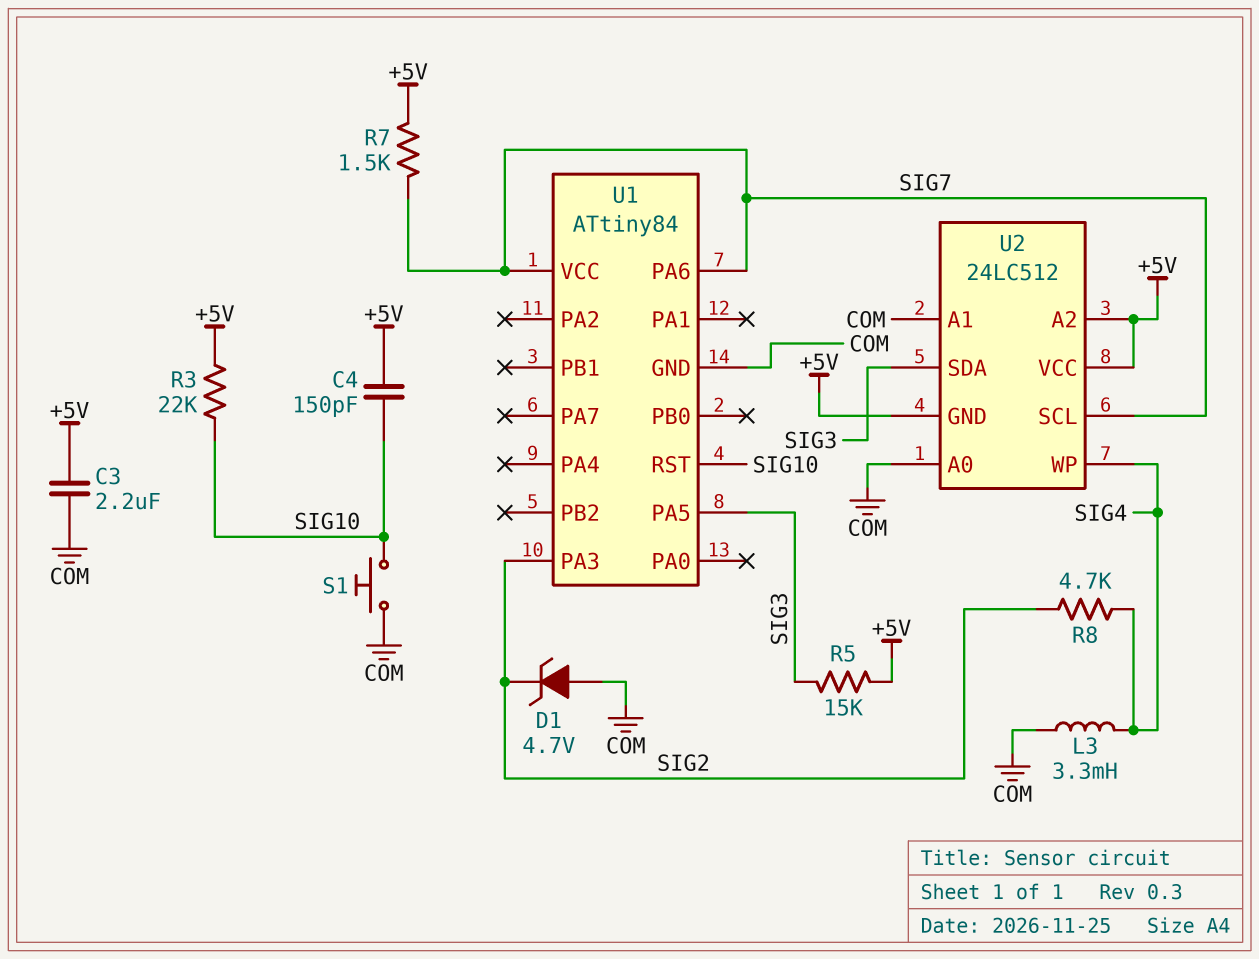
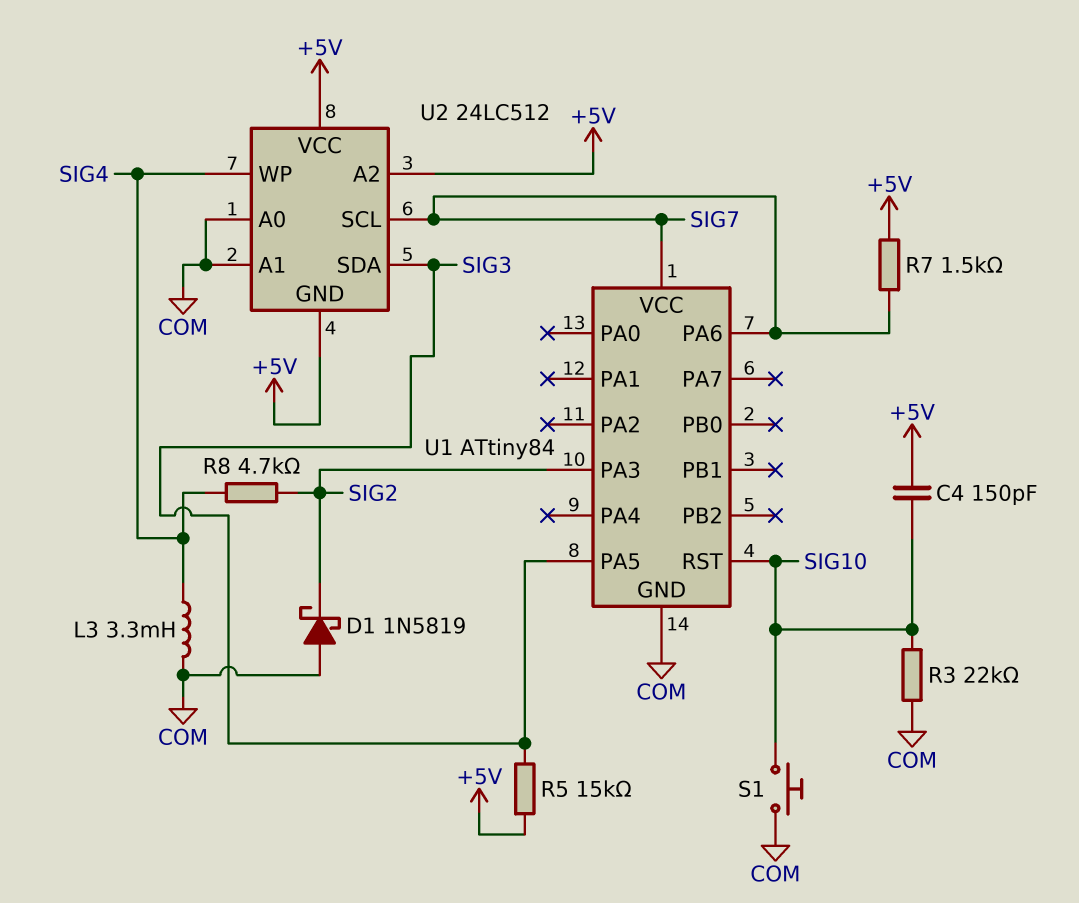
C3: 2.2uF (+5V, COM) -> none
D1: zener 4.7V (A COM, K SIG2) -> schottky 1N5819 (A COM, K SIG2)
R3: 22k (+5V, SIG10) -> 22k (COM, SIG10)

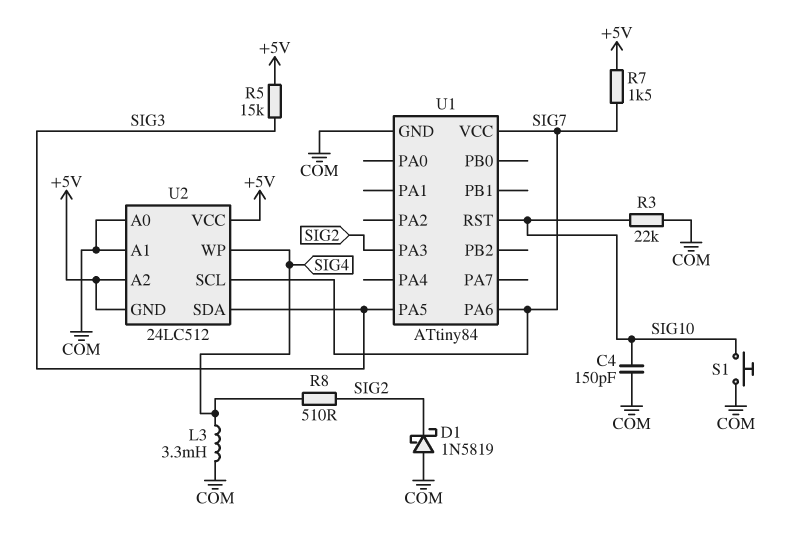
C4: 150pF (+5V, SIG10) -> 150pF (COM, SIG10)
R8: 4.7k (SIG2, SIG4) -> 510 (SIG2, SIG4)

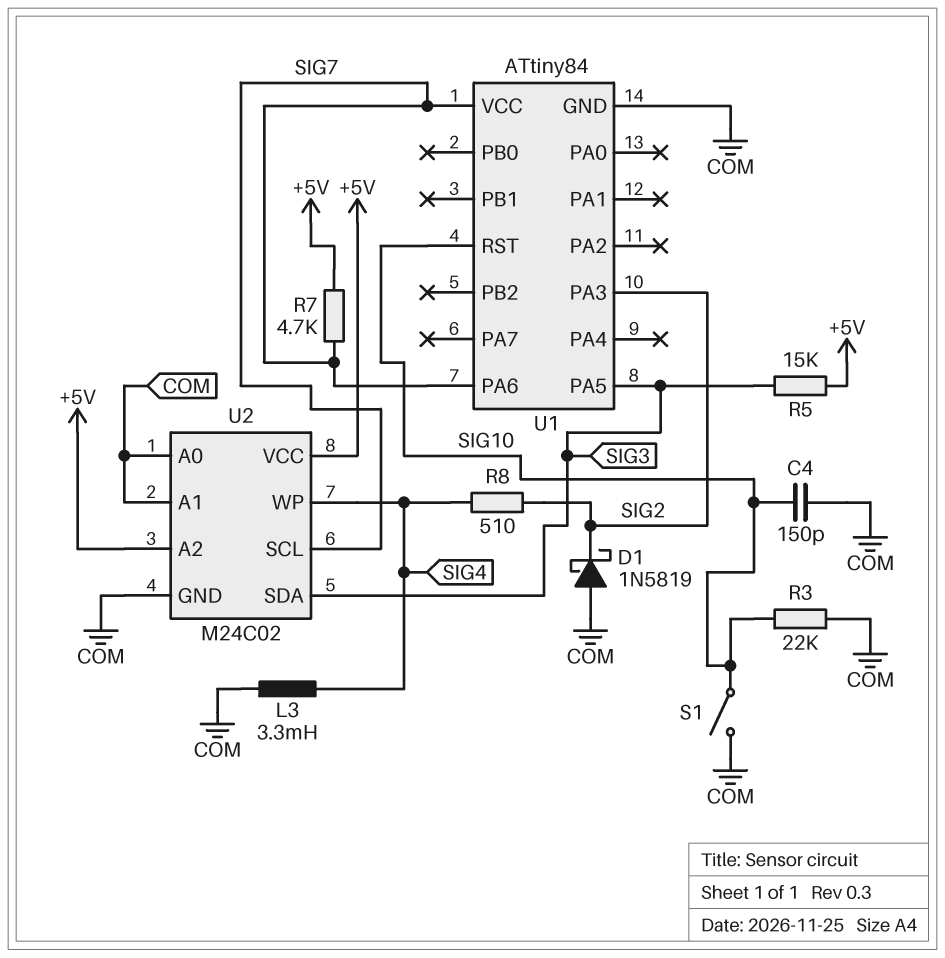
R7: 1.5k (+5V, SIG7) -> 4.7k (+5V, SIG7)
S1: button (COM, SIG10) -> switch (COM, SIG10)
U2: 24LC512 -> M24C02
U2 pin GND: +5V -> COM

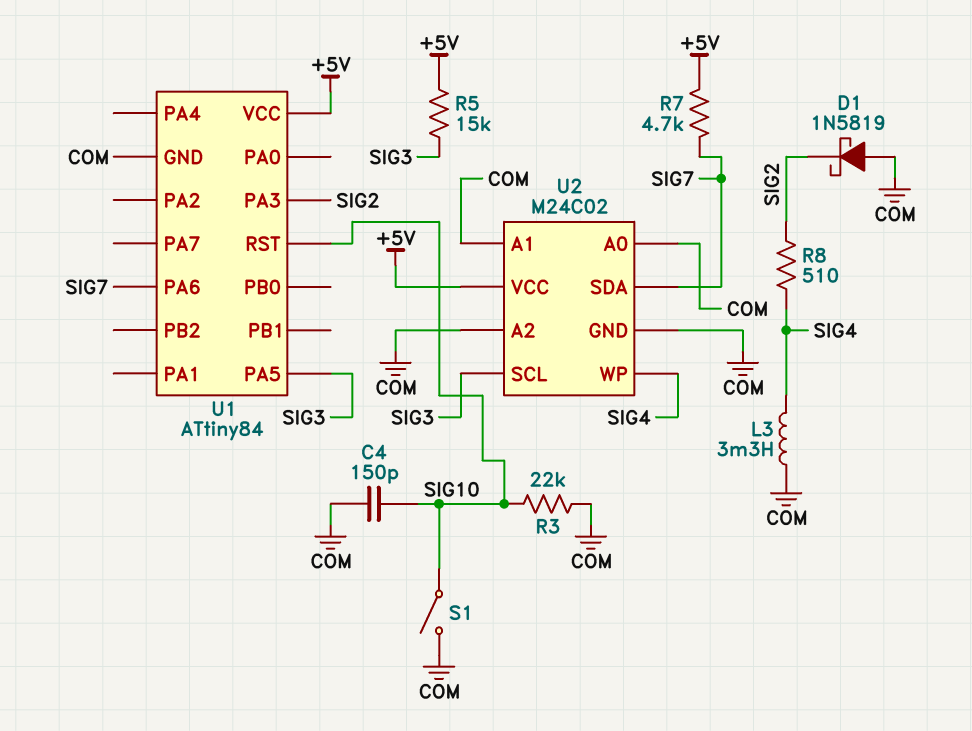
U1 pin VCC: SIG7 -> +5V
U2 pin A2: +5V -> COM
U2 pin SCL: SIG7 -> SIG3
U2 pin SDA: SIG3 -> SIG7

